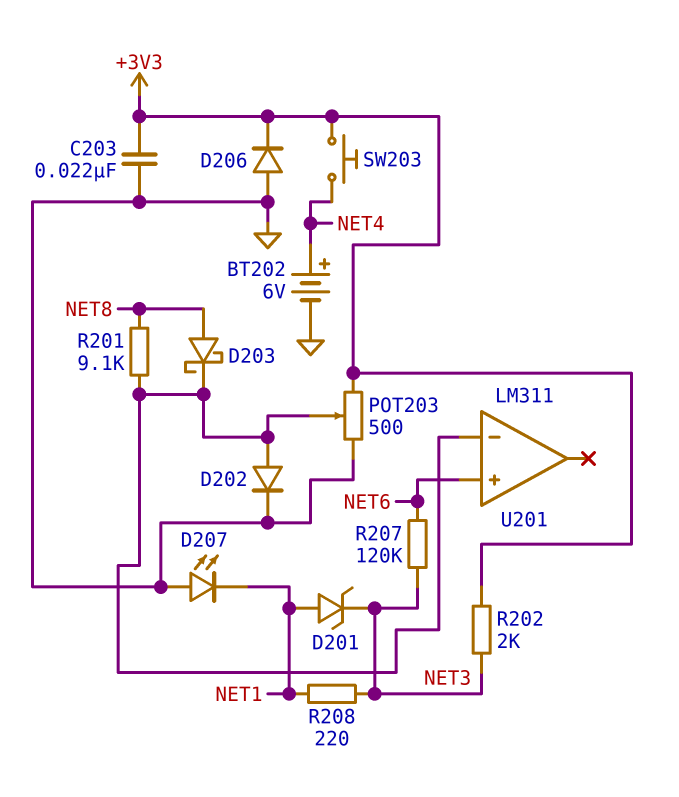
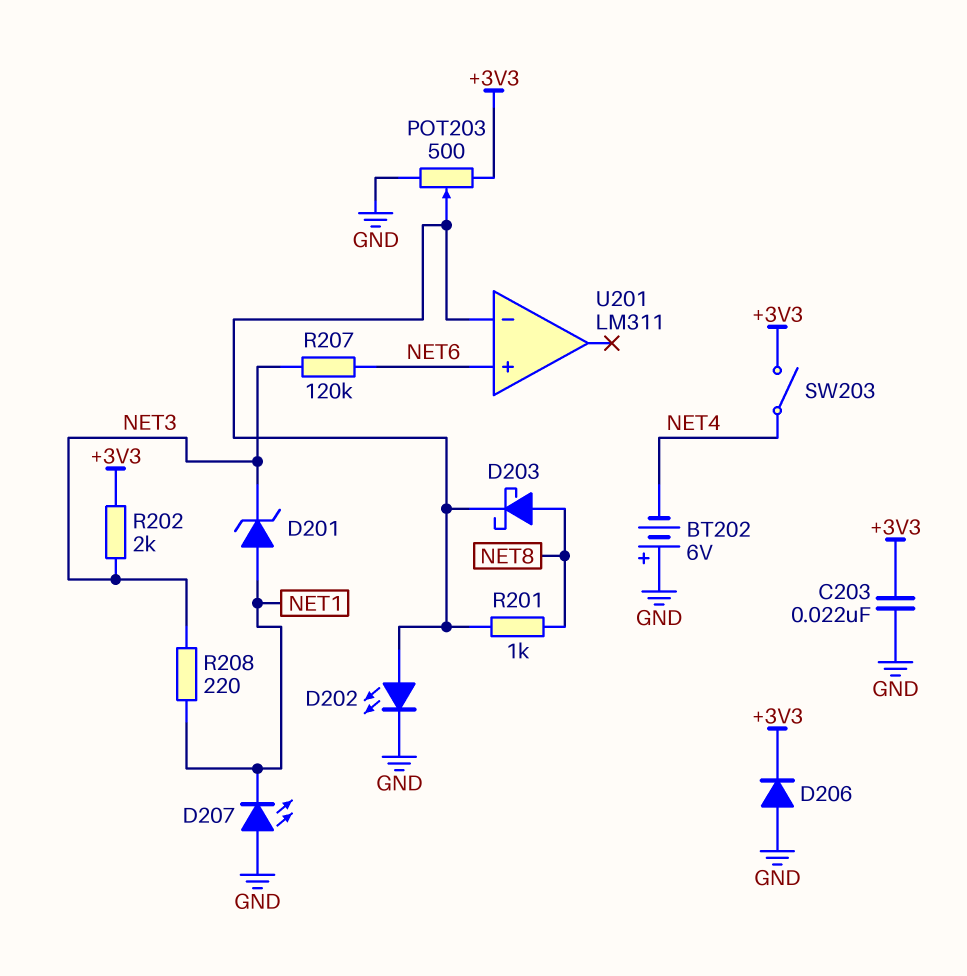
BT202: 6V (plus NET4, minus GND) -> 6V (plus GND, minus NET4)
D202: diode (A U201/in-, K GND) -> LED (A U201/in-, K GND)
R201: 9.1k (NET8, U201/in-) -> 1k (NET8, U201/in-)
SW203: button (+3V3, NET4) -> switch (+3V3, NET4)

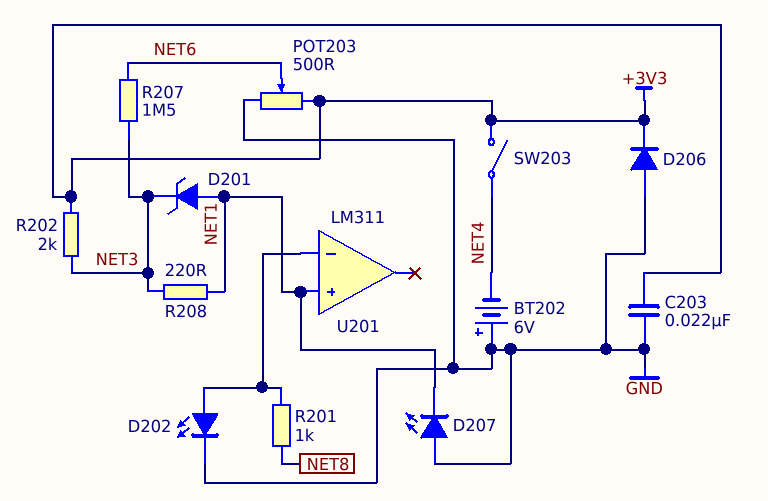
D203: schottky (A NET8, K U201/in-) -> none
POT203: 500 (+3V3, GND, wiper U201/in-) -> 500 (+3V3, GND, wiper NET6)
R207: 120k (NET3, NET6) -> 1.5M (NET3, NET6)
U201 pin in+: NET6 -> NET1

